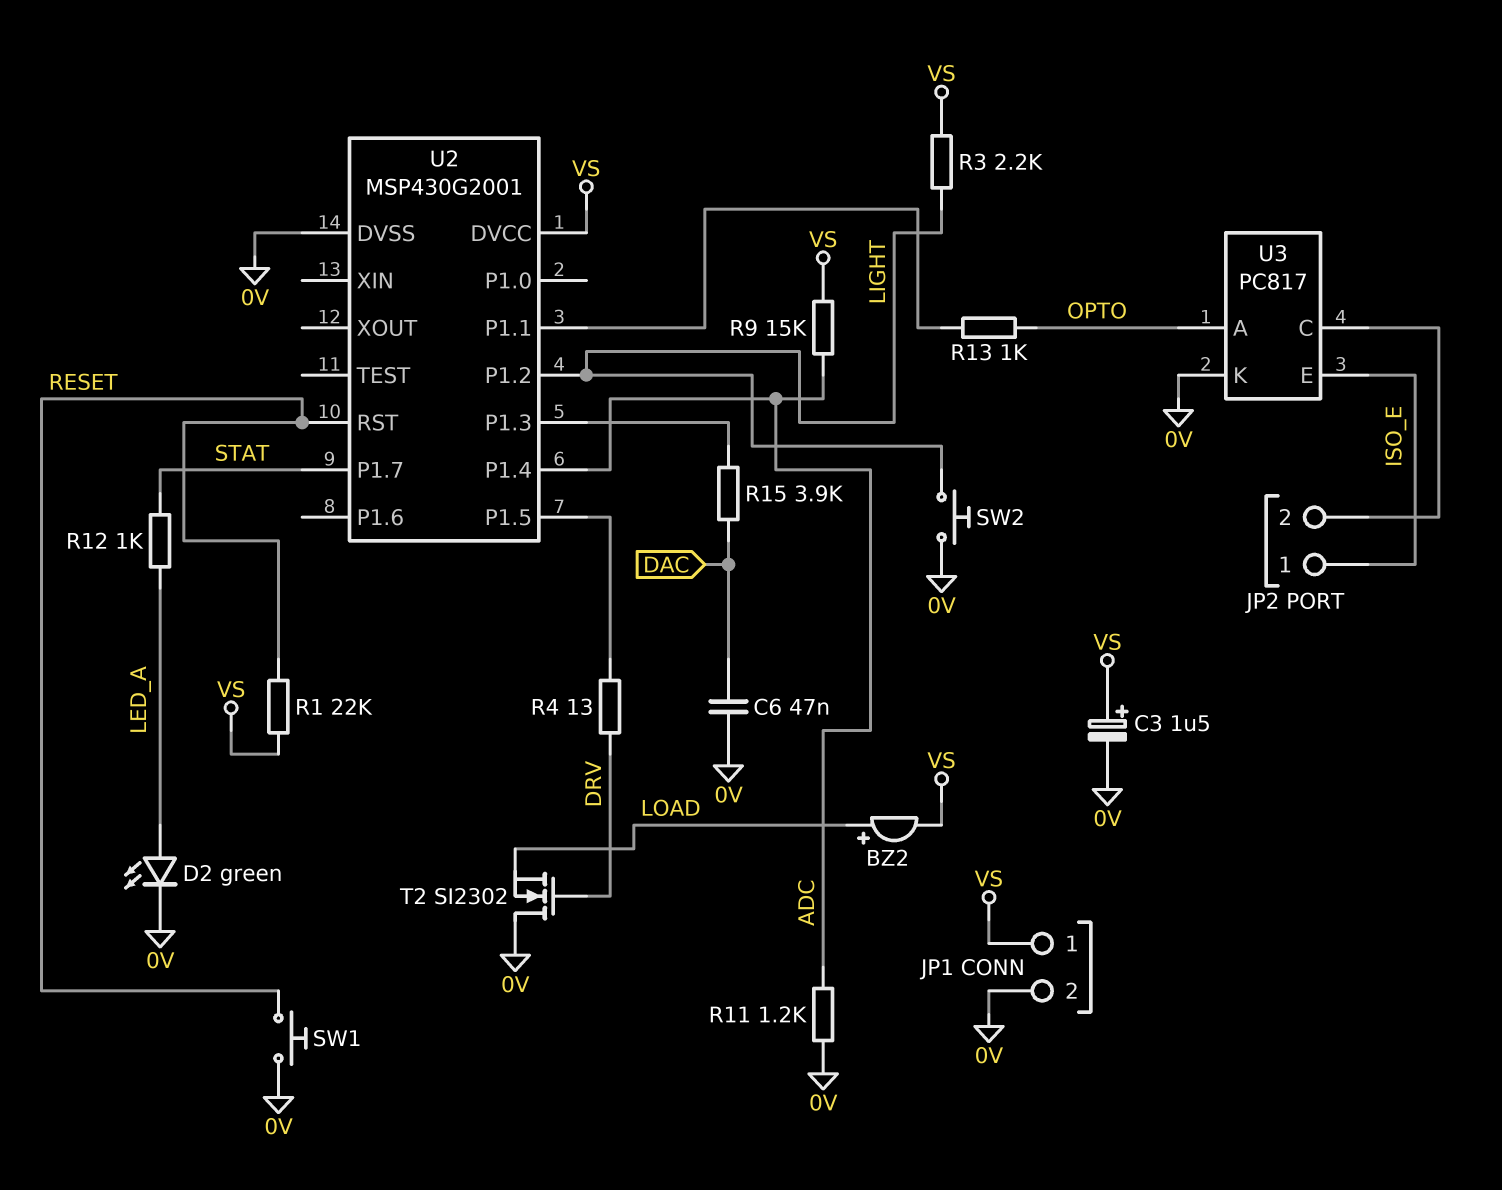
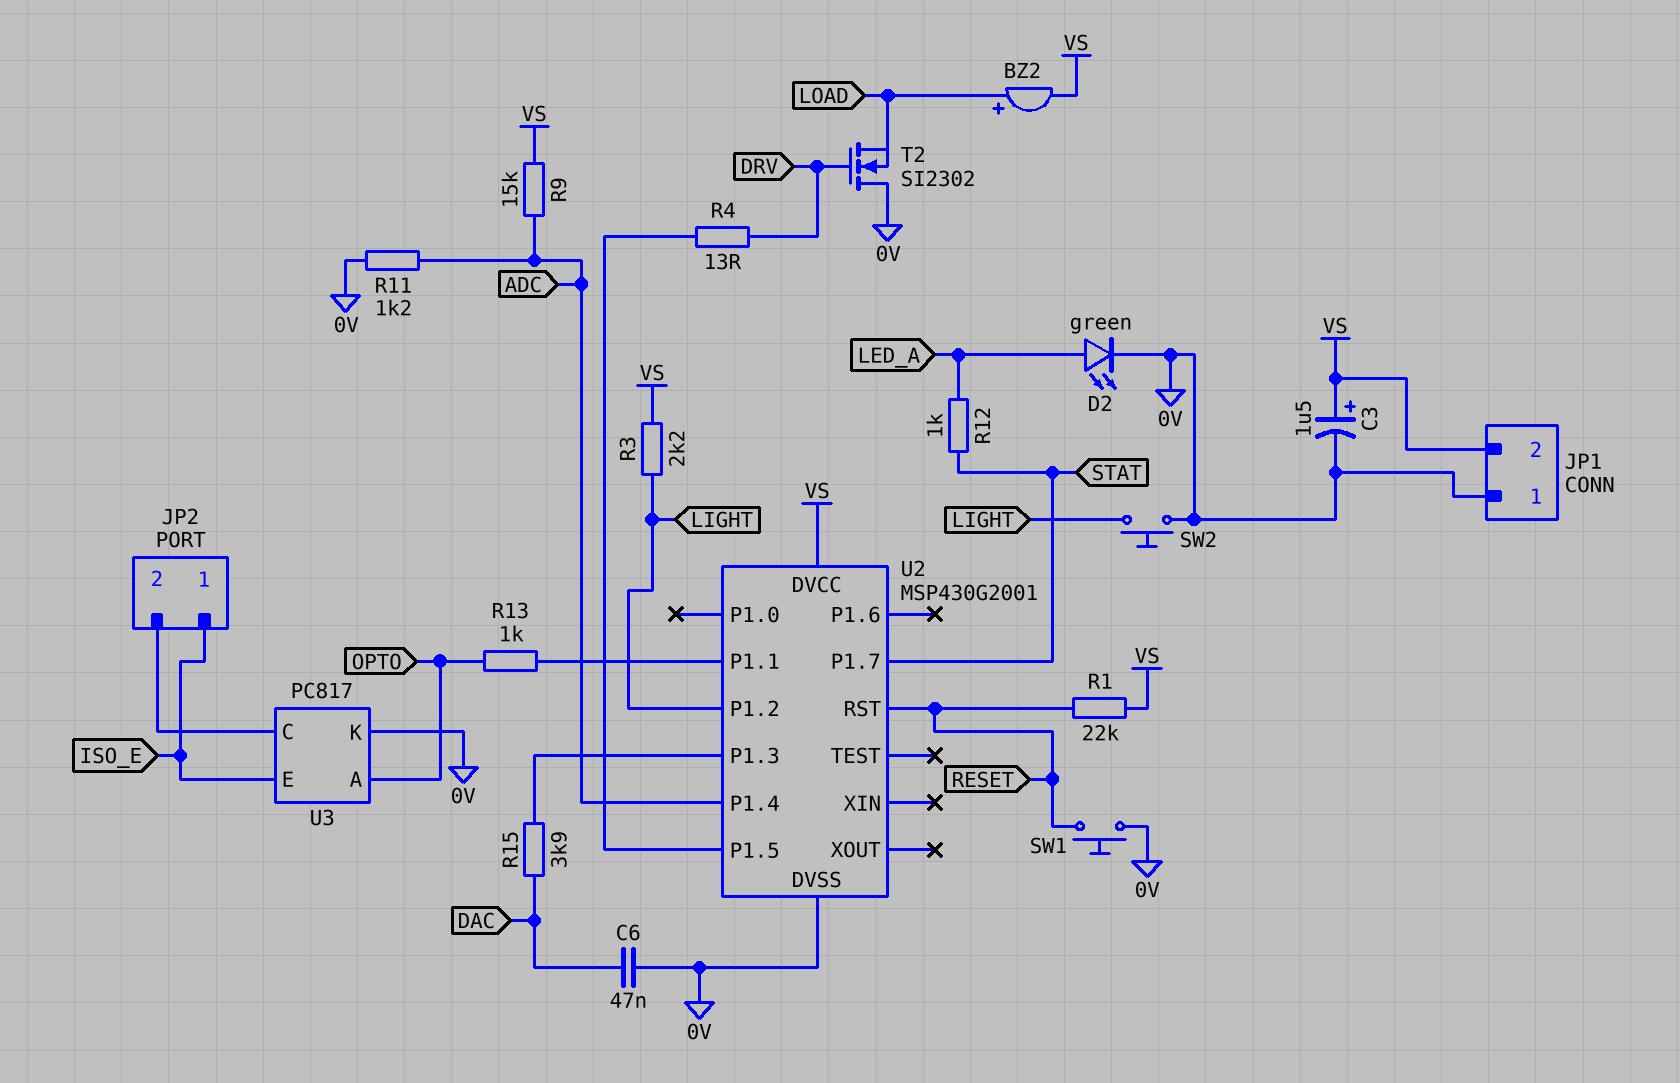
JP1 pin 1: VS -> 0V
JP1 pin 2: 0V -> VS

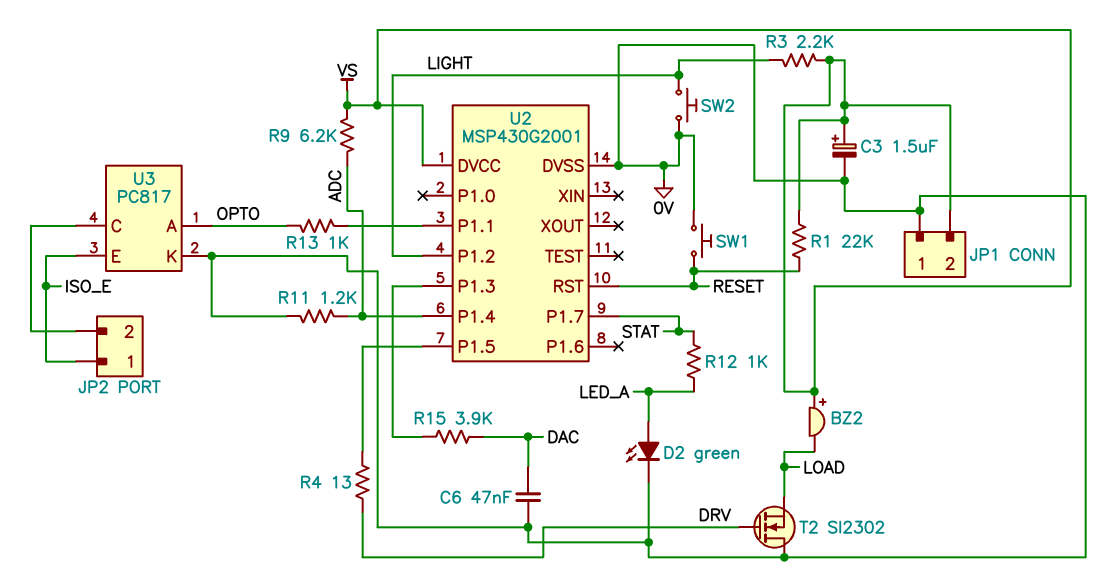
BZ2: buzzer (plus LOAD, minus VS) -> buzzer (plus VS, minus LOAD)
R9: 15k (ADC, VS) -> 6.2k (ADC, VS)

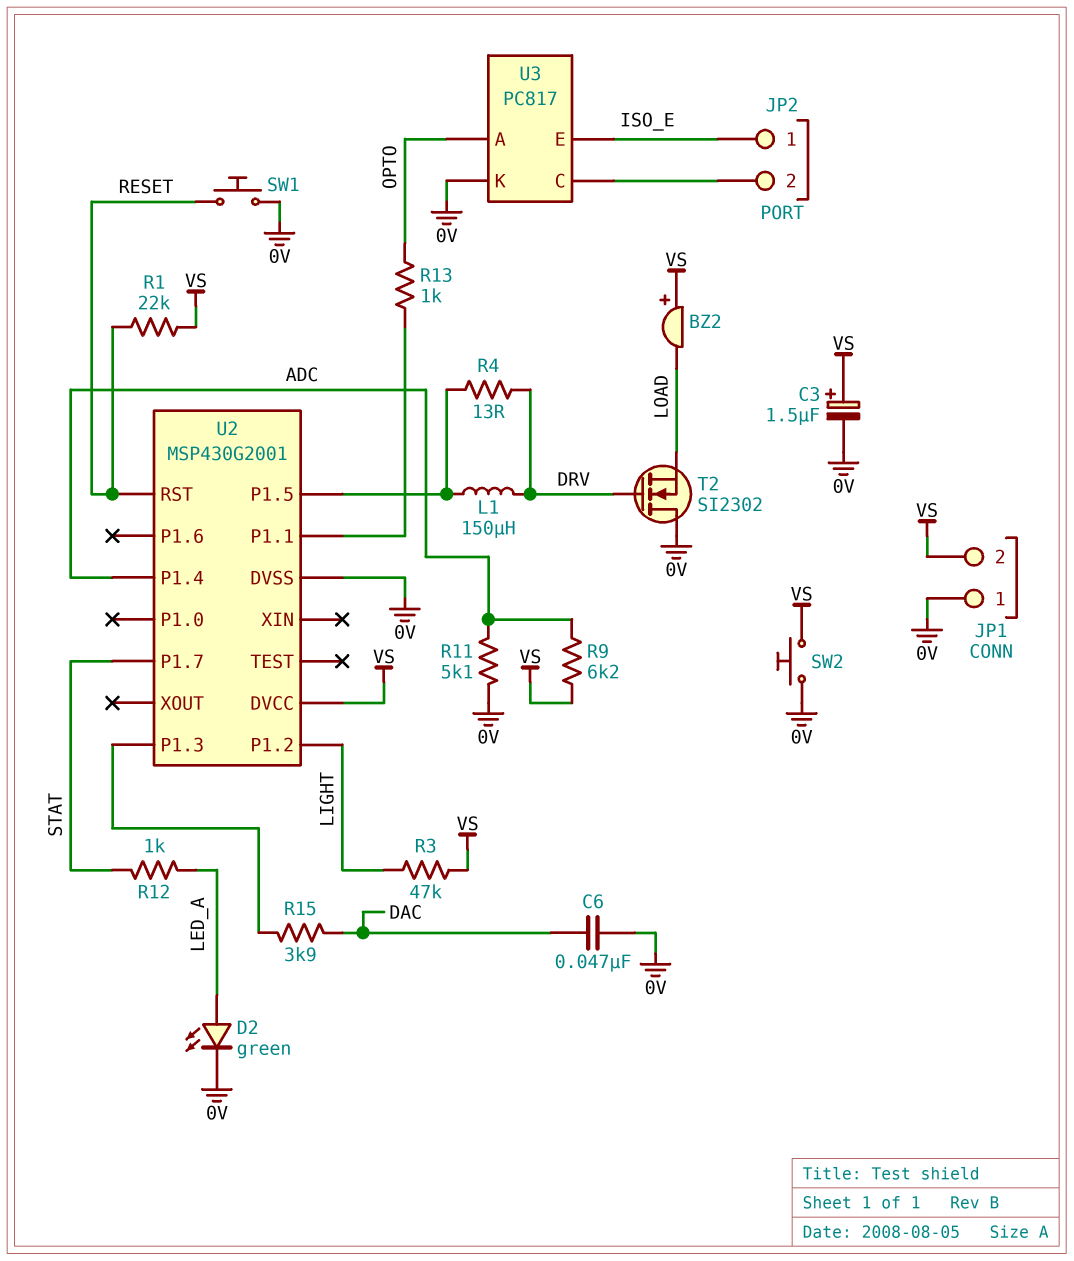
L1: none -> 150uH (DRV, U2/P1.5)
R3: 2.2k (LIGHT, VS) -> 47k (LIGHT, VS)
R11: 1.2k (0V, ADC) -> 5.1k (0V, ADC)
SW2: button (0V, LIGHT) -> button (0V, VS)

